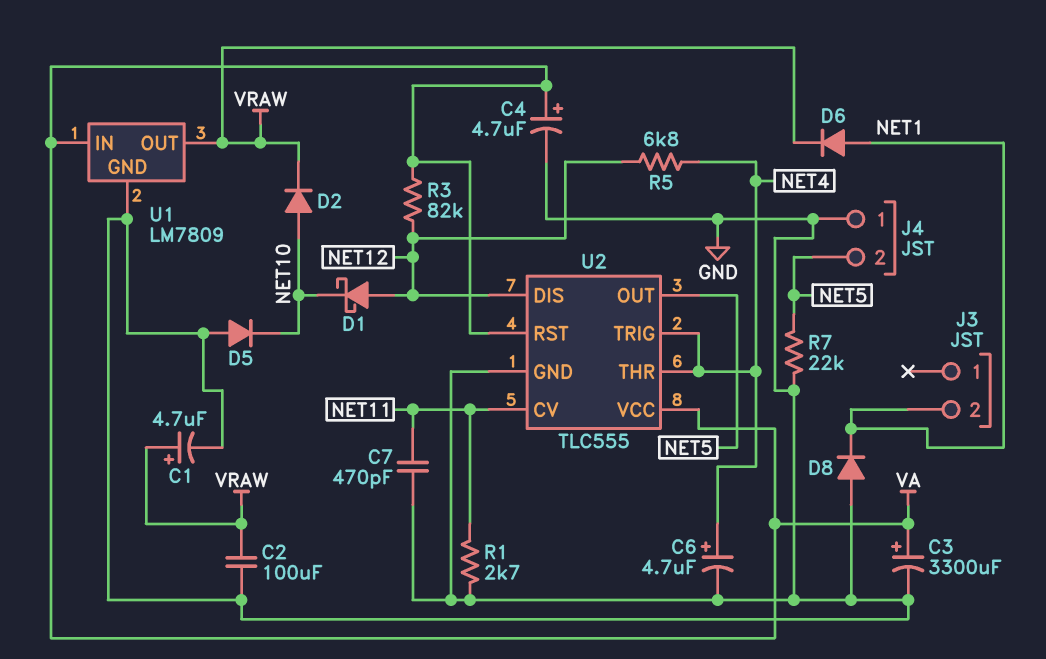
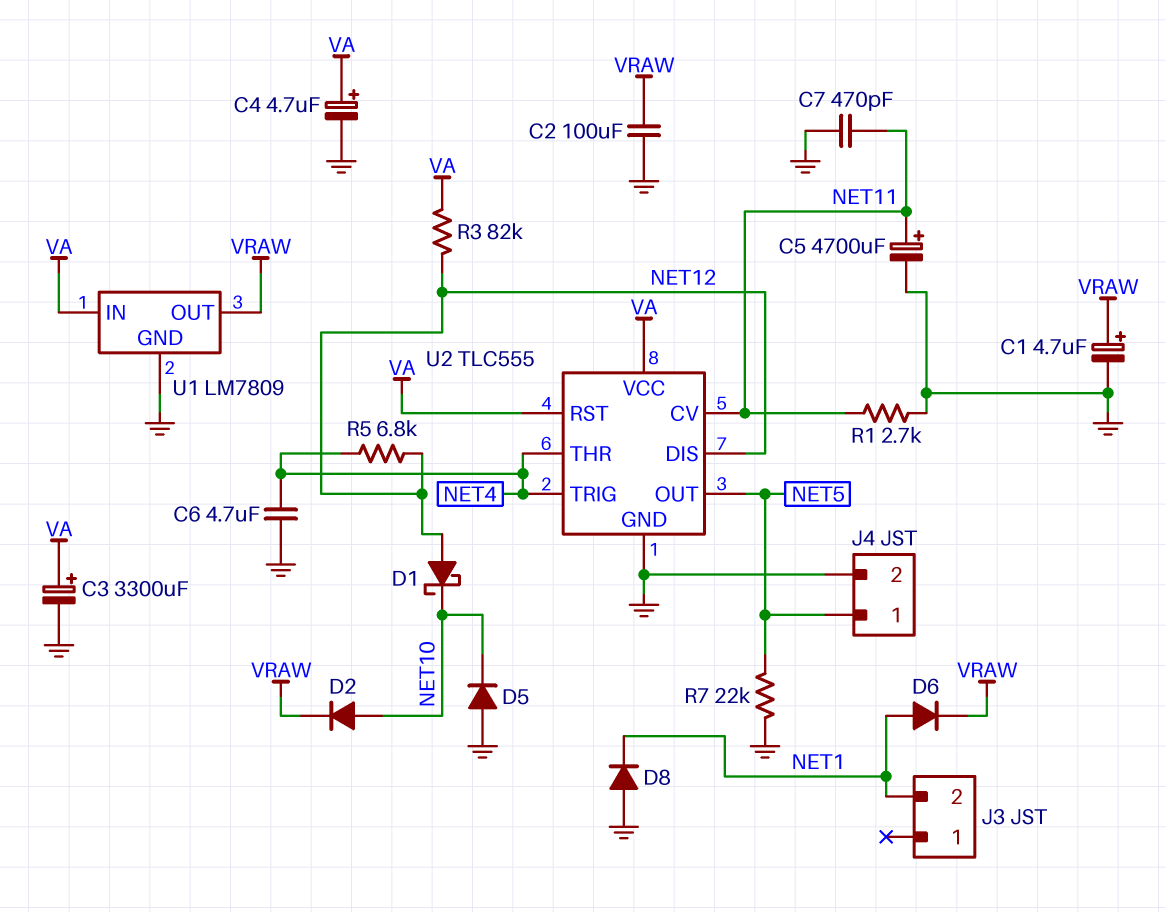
C5: none -> 4700uF (plus NET11, minus GND)
C6: 4.7uF (plus NET4, minus GND) -> 4.7uF (GND, NET4)
J4 pin 1: GND -> NET5
J4 pin 2: NET5 -> GND

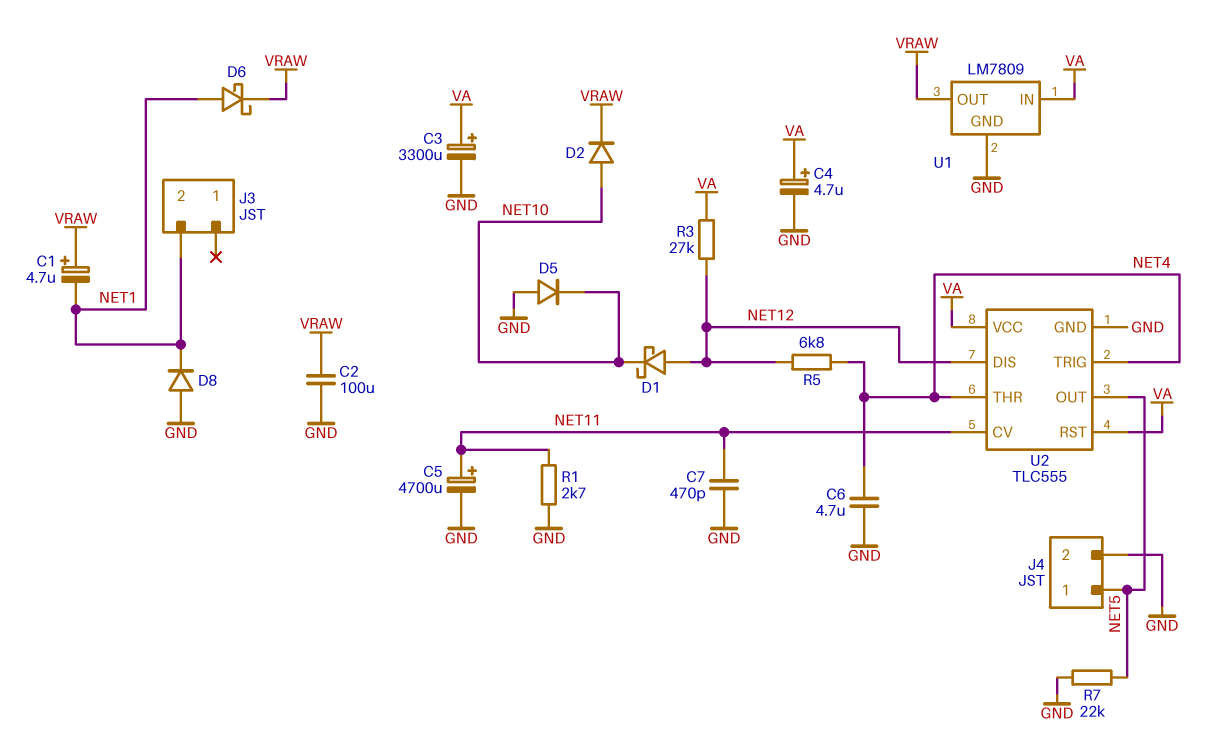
C1: 4.7uF (plus VRAW, minus GND) -> 4.7uF (plus VRAW, minus NET1)
D6: diode (A NET1, K VRAW) -> schottky (A NET1, K VRAW)
R3: 82k (NET12, VA) -> 27k (NET12, VA)

